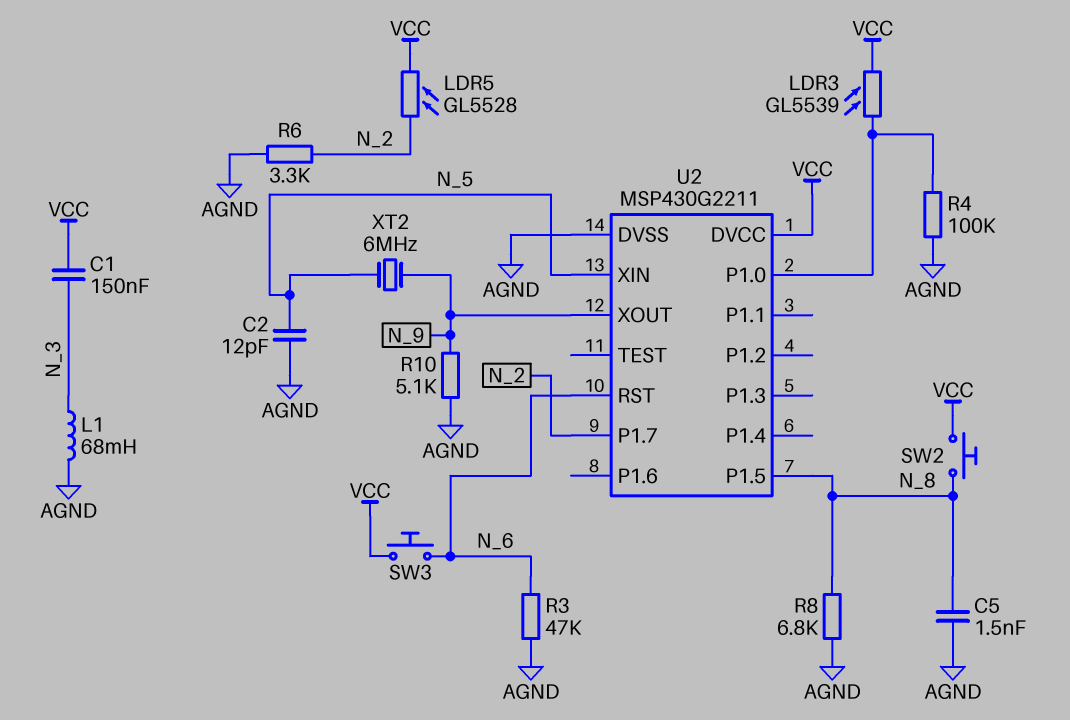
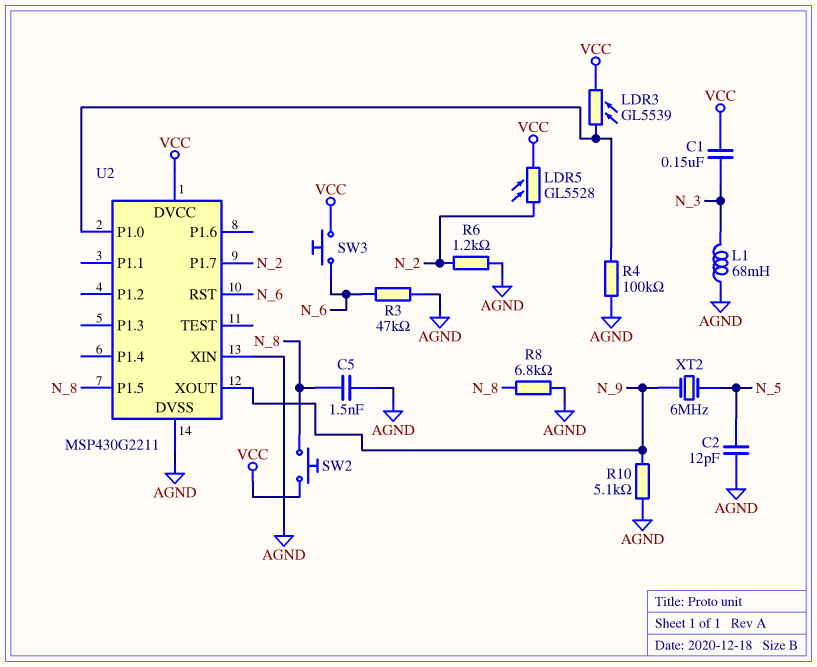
R6: 3.3k (AGND, N_2) -> 1.2k (AGND, N_2)
U2 pin XIN: N_5 -> AGND

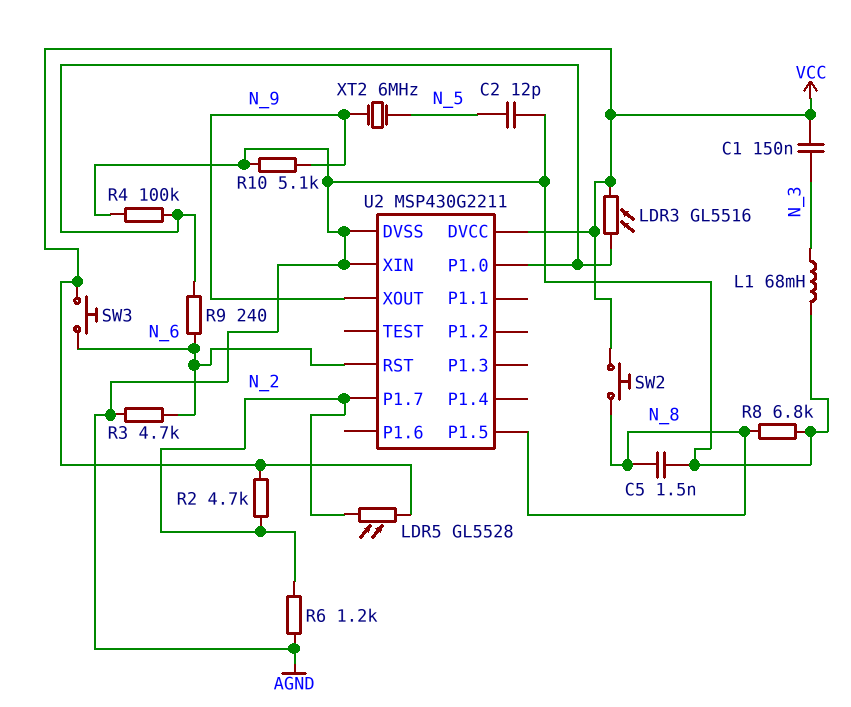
LDR3: GL5539 (U2/P1.0, VCC) -> GL5516 (U2/P1.0, VCC)
R2: none -> 4.7k (N_2, VCC)
R3: 47k (AGND, N_6) -> 4.7k (AGND, N_6)
R9: none -> 240 (N_6, U2/P1.0)

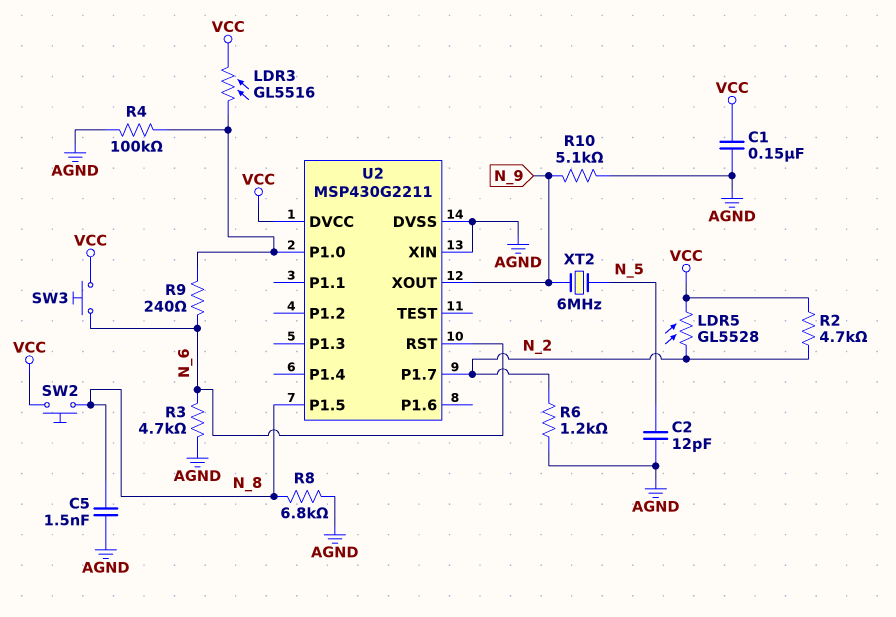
C1: 150nF (N_3, VCC) -> 150nF (AGND, VCC)
L1: 68mH (AGND, N_3) -> none

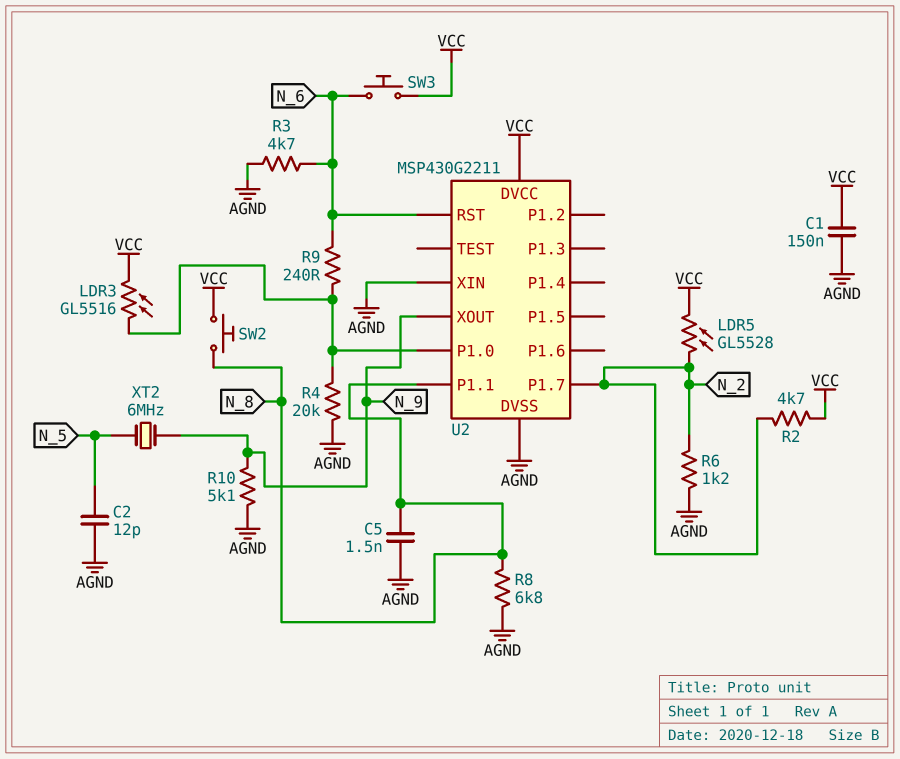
R4: 100k (AGND, U2/P1.0) -> 20k (AGND, U2/P1.0)
U2 pin P1.1: none -> N_8
U2 pin P1.5: N_8 -> none

